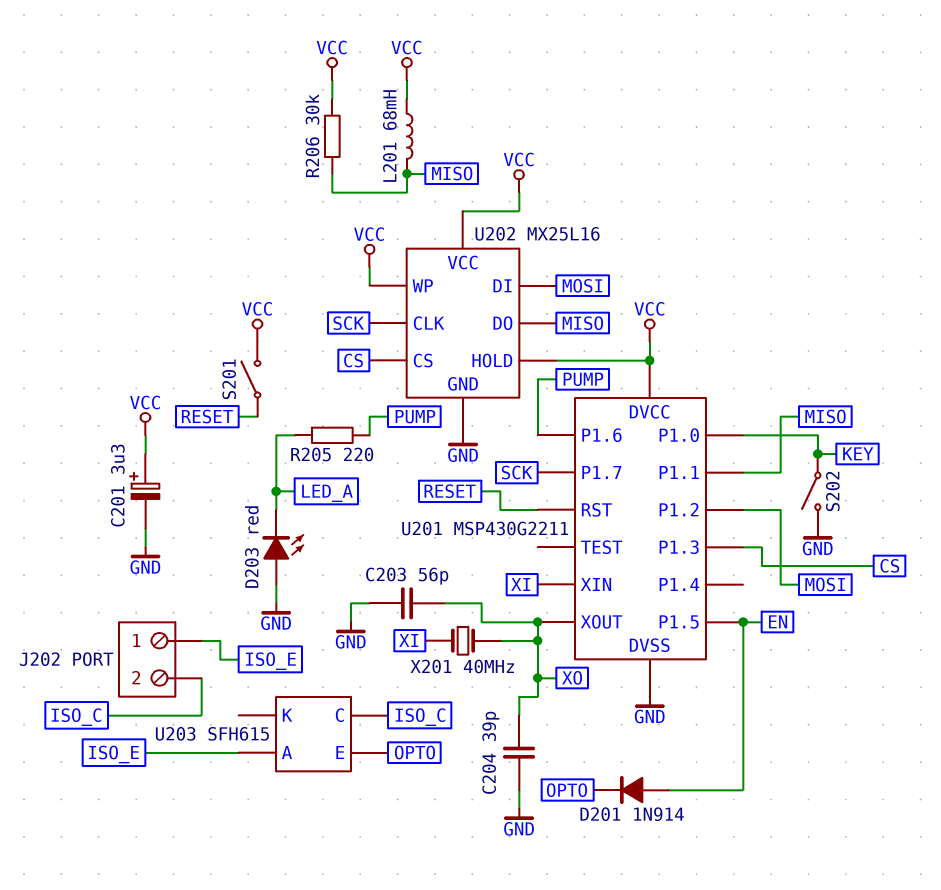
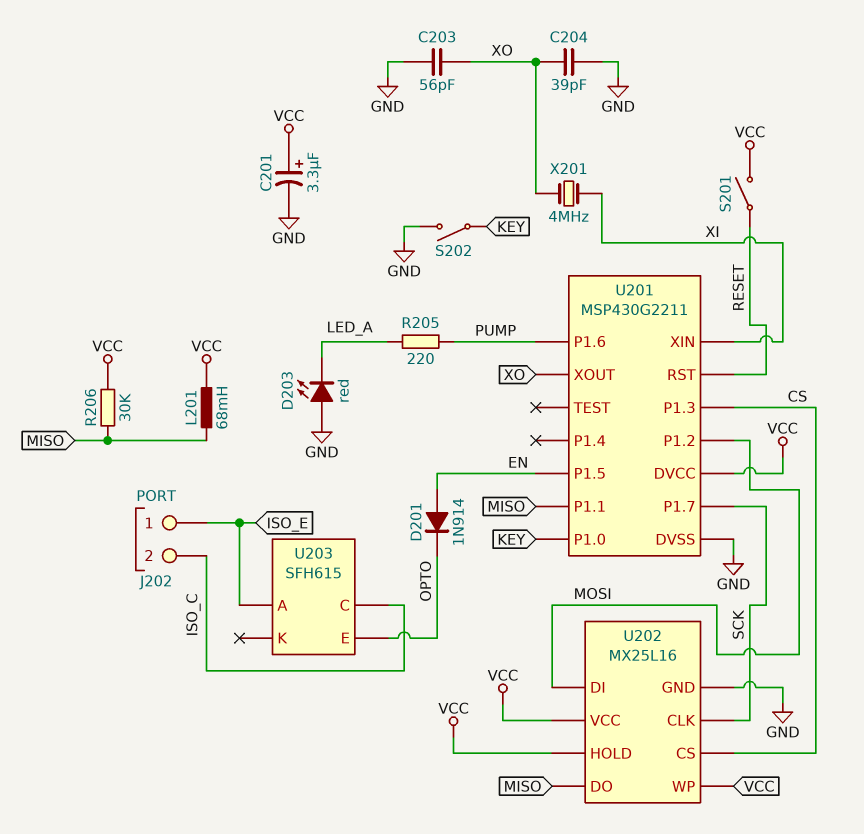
X201: 40MHz (XI, XO) -> 4MHz (XI, XO)

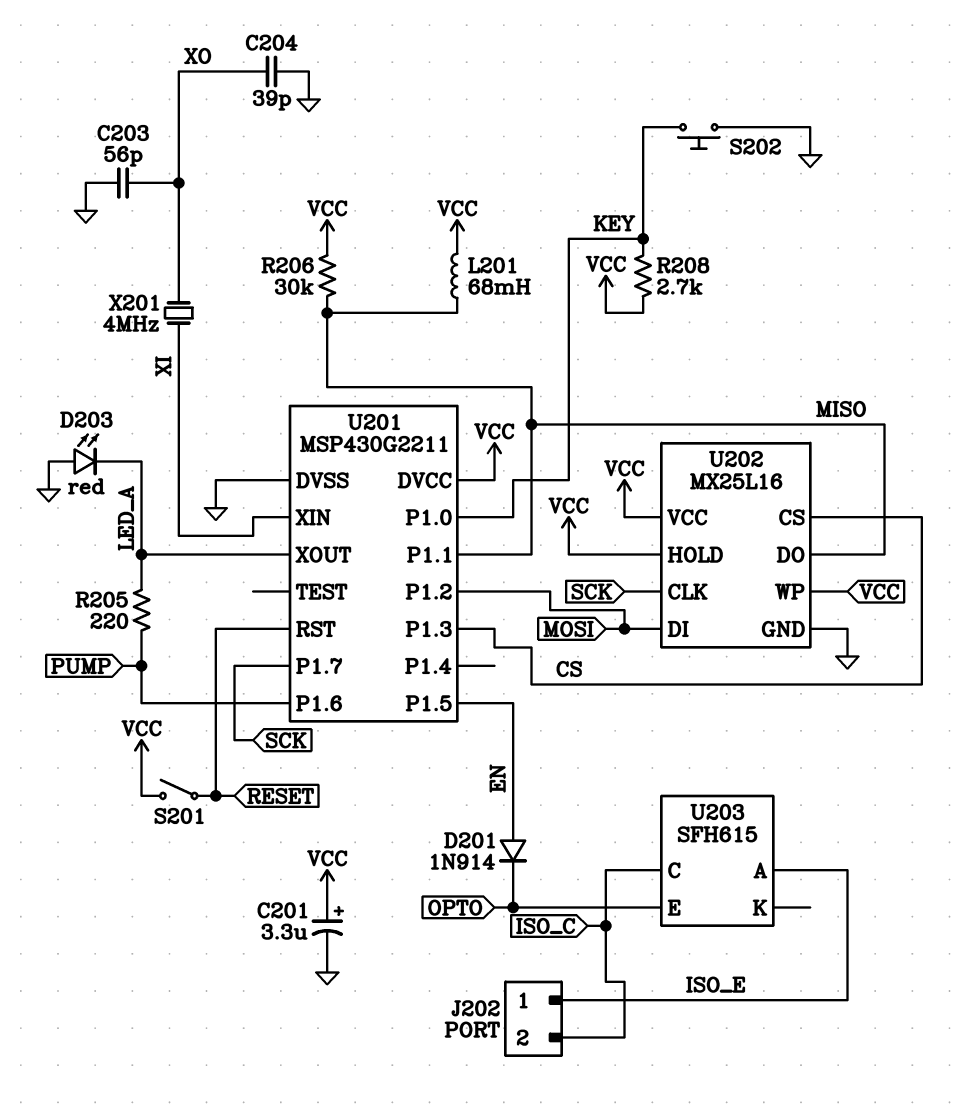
R208: none -> 2.7k (KEY, VCC)
S202: switch (GND, KEY) -> button (GND, KEY)
U201 pin XOUT: XO -> LED_A

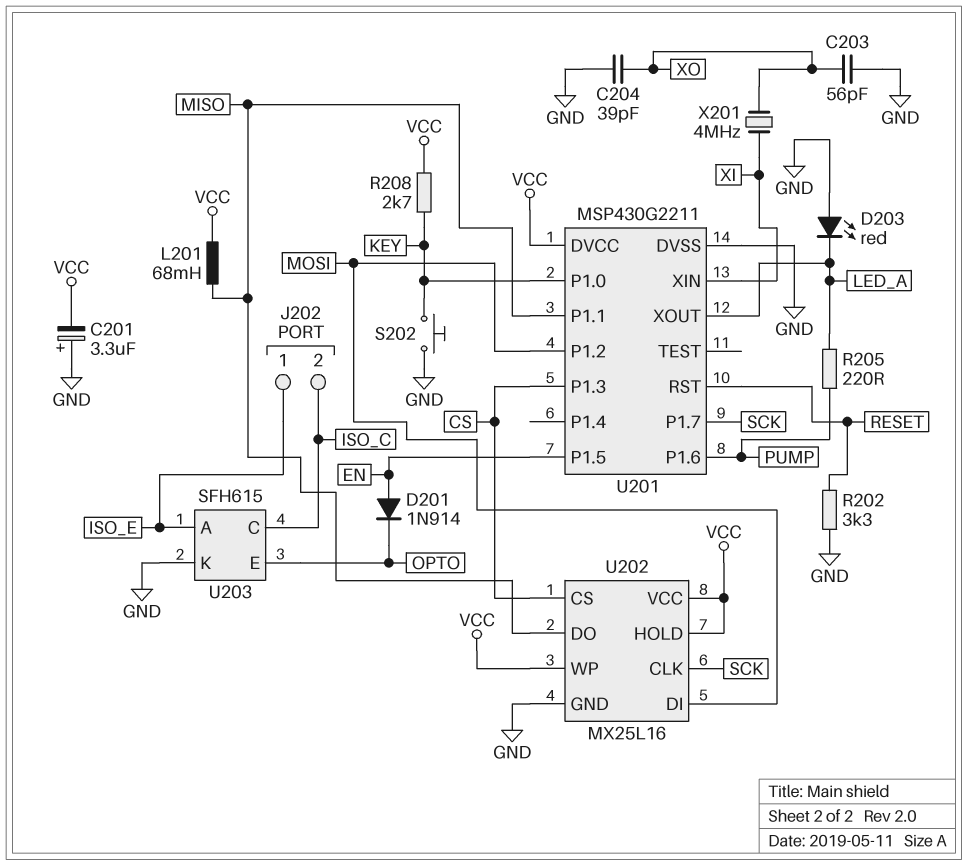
C201: 3.3uF (plus VCC, minus GND) -> 3.3uF (plus GND, minus VCC)
R202: none -> 3.3k (GND, RESET)
R206: 30k (MISO, VCC) -> none
S201: switch (RESET, VCC) -> none
U203 pin K: none -> GND

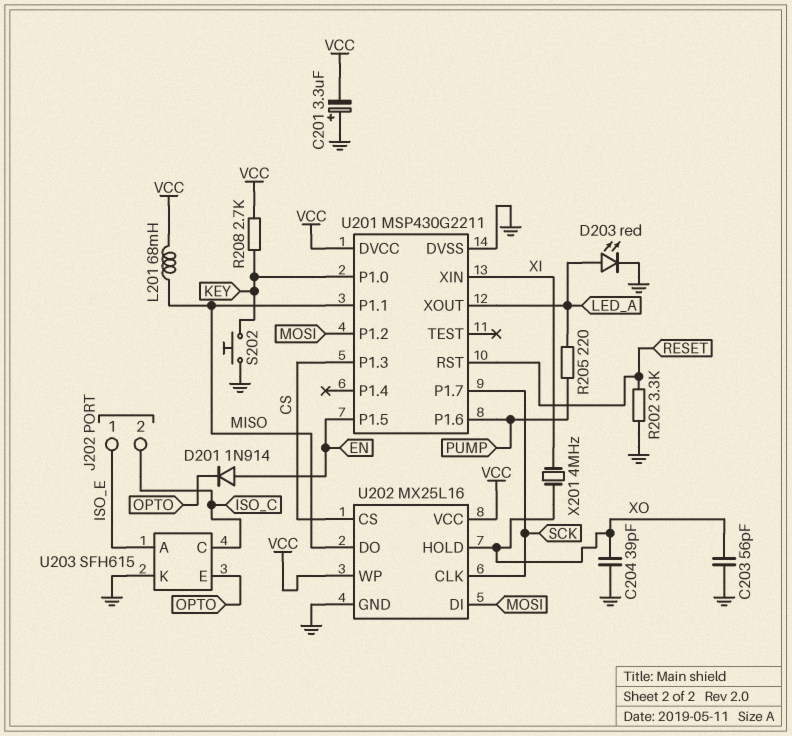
D203: LED red (A GND, K LED_A) -> LED red (A LED_A, K GND)
U202 pin HOLD: VCC -> XO

